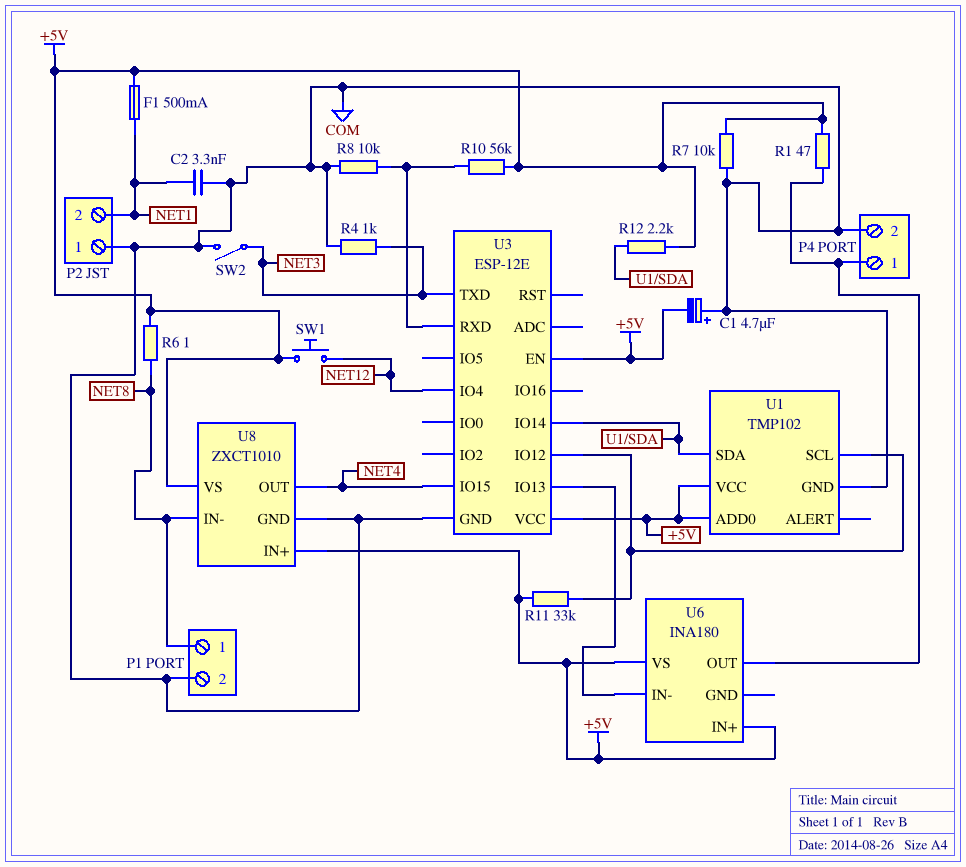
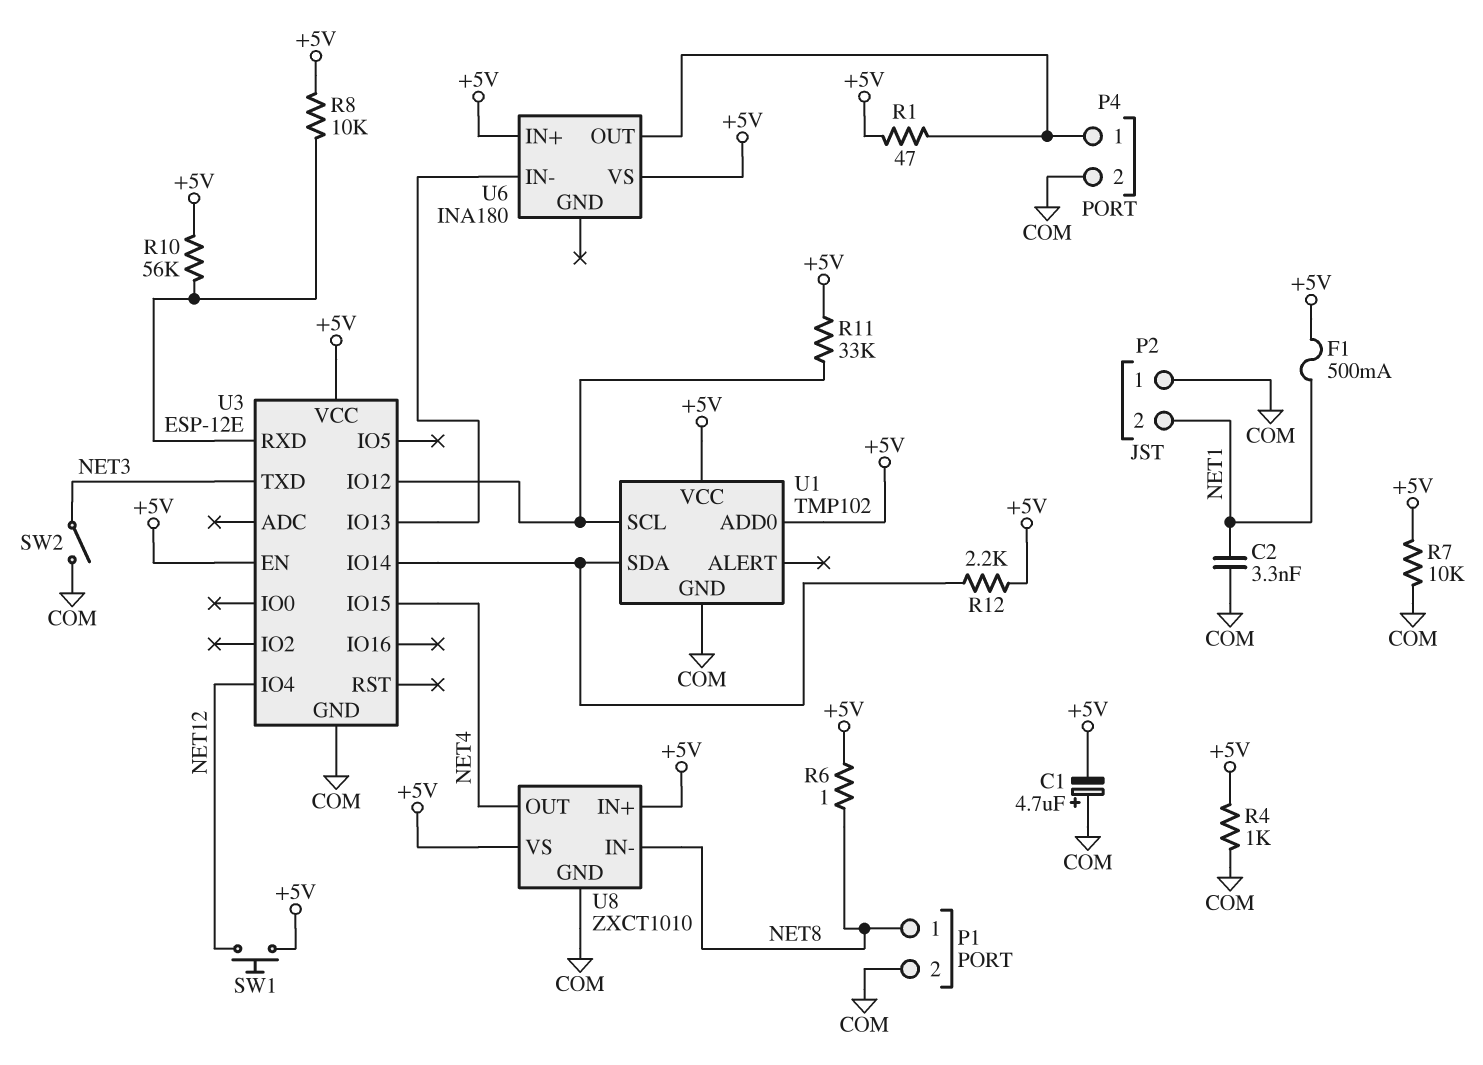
R4: 1k (COM, NET3) -> 1k (+5V, COM)
R8: 10k (COM, U3/RXD) -> 10k (+5V, U3/RXD)

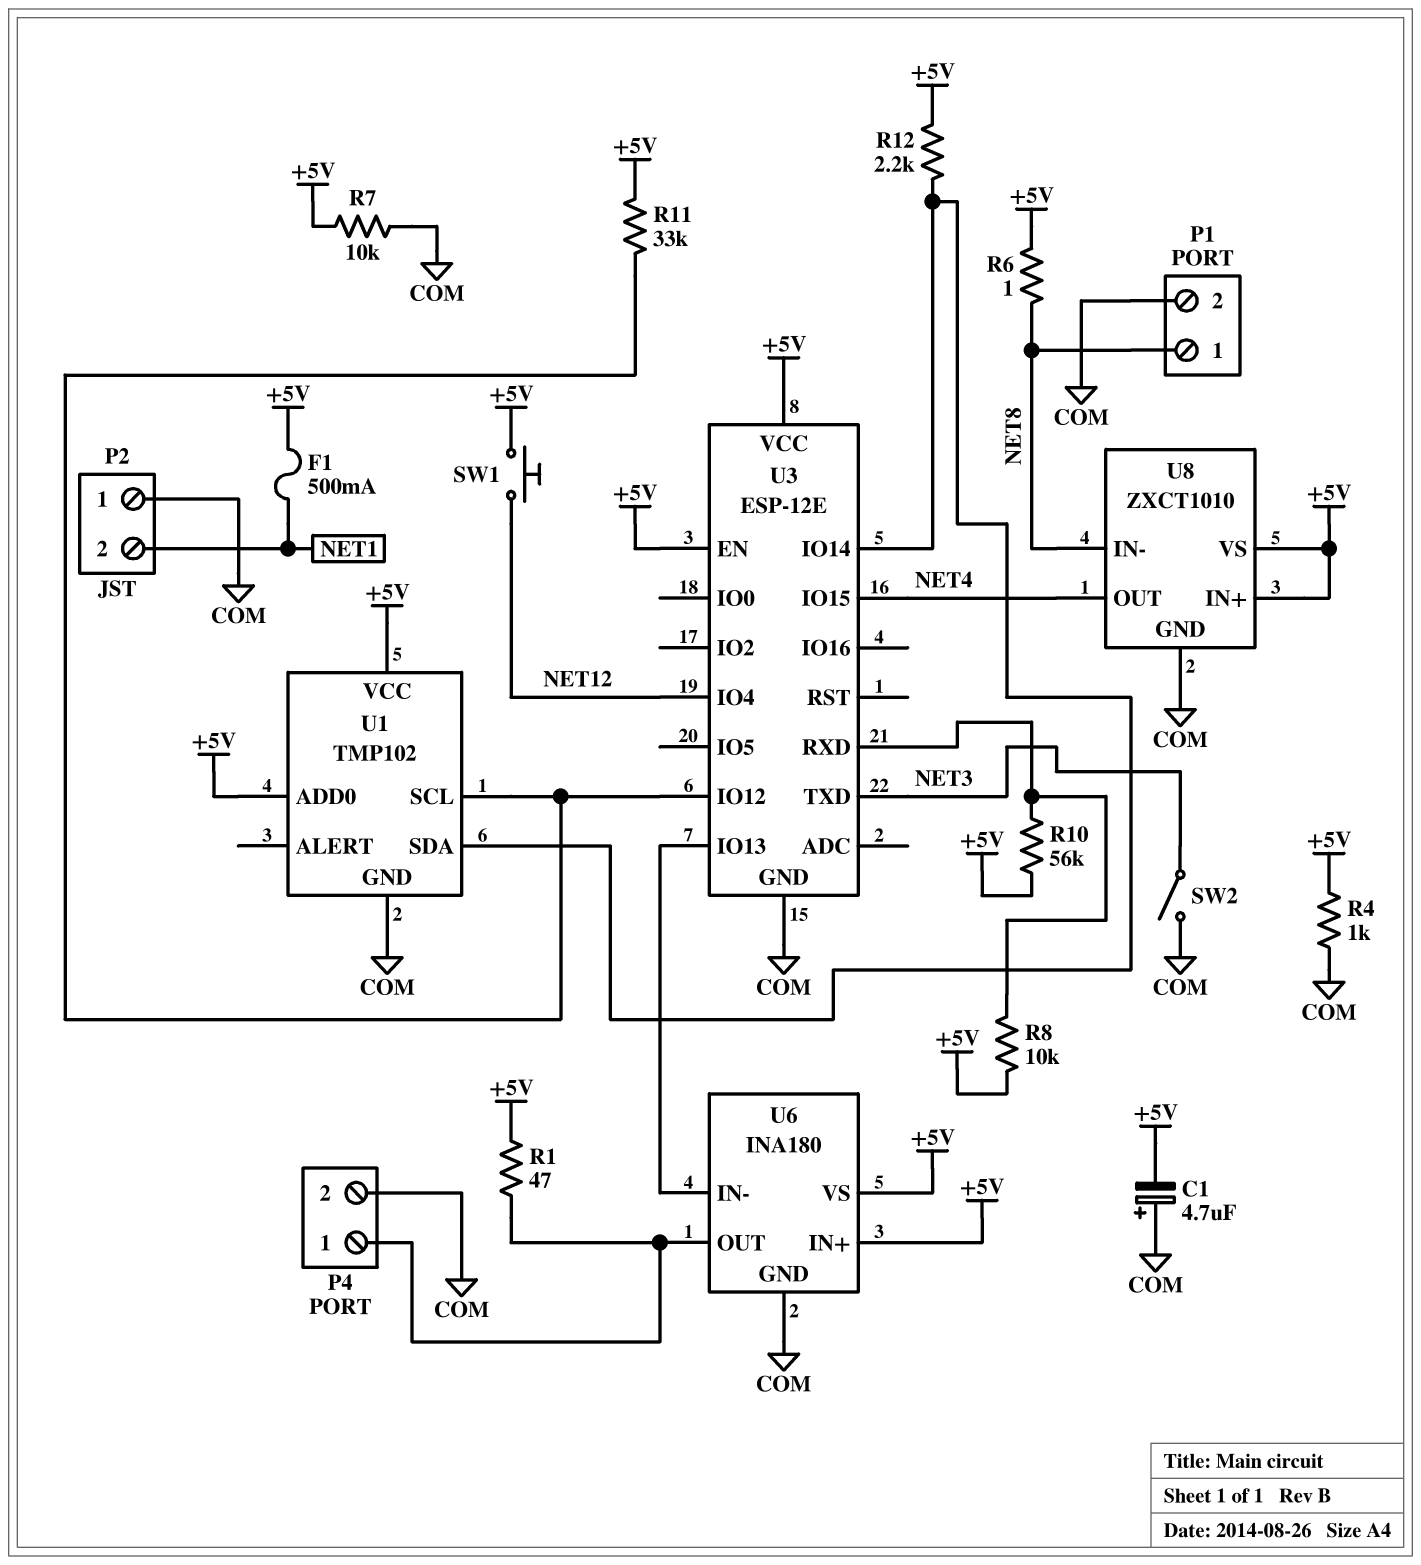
C2: 3.3nF (COM, NET1) -> none
U6 pin GND: none -> COM

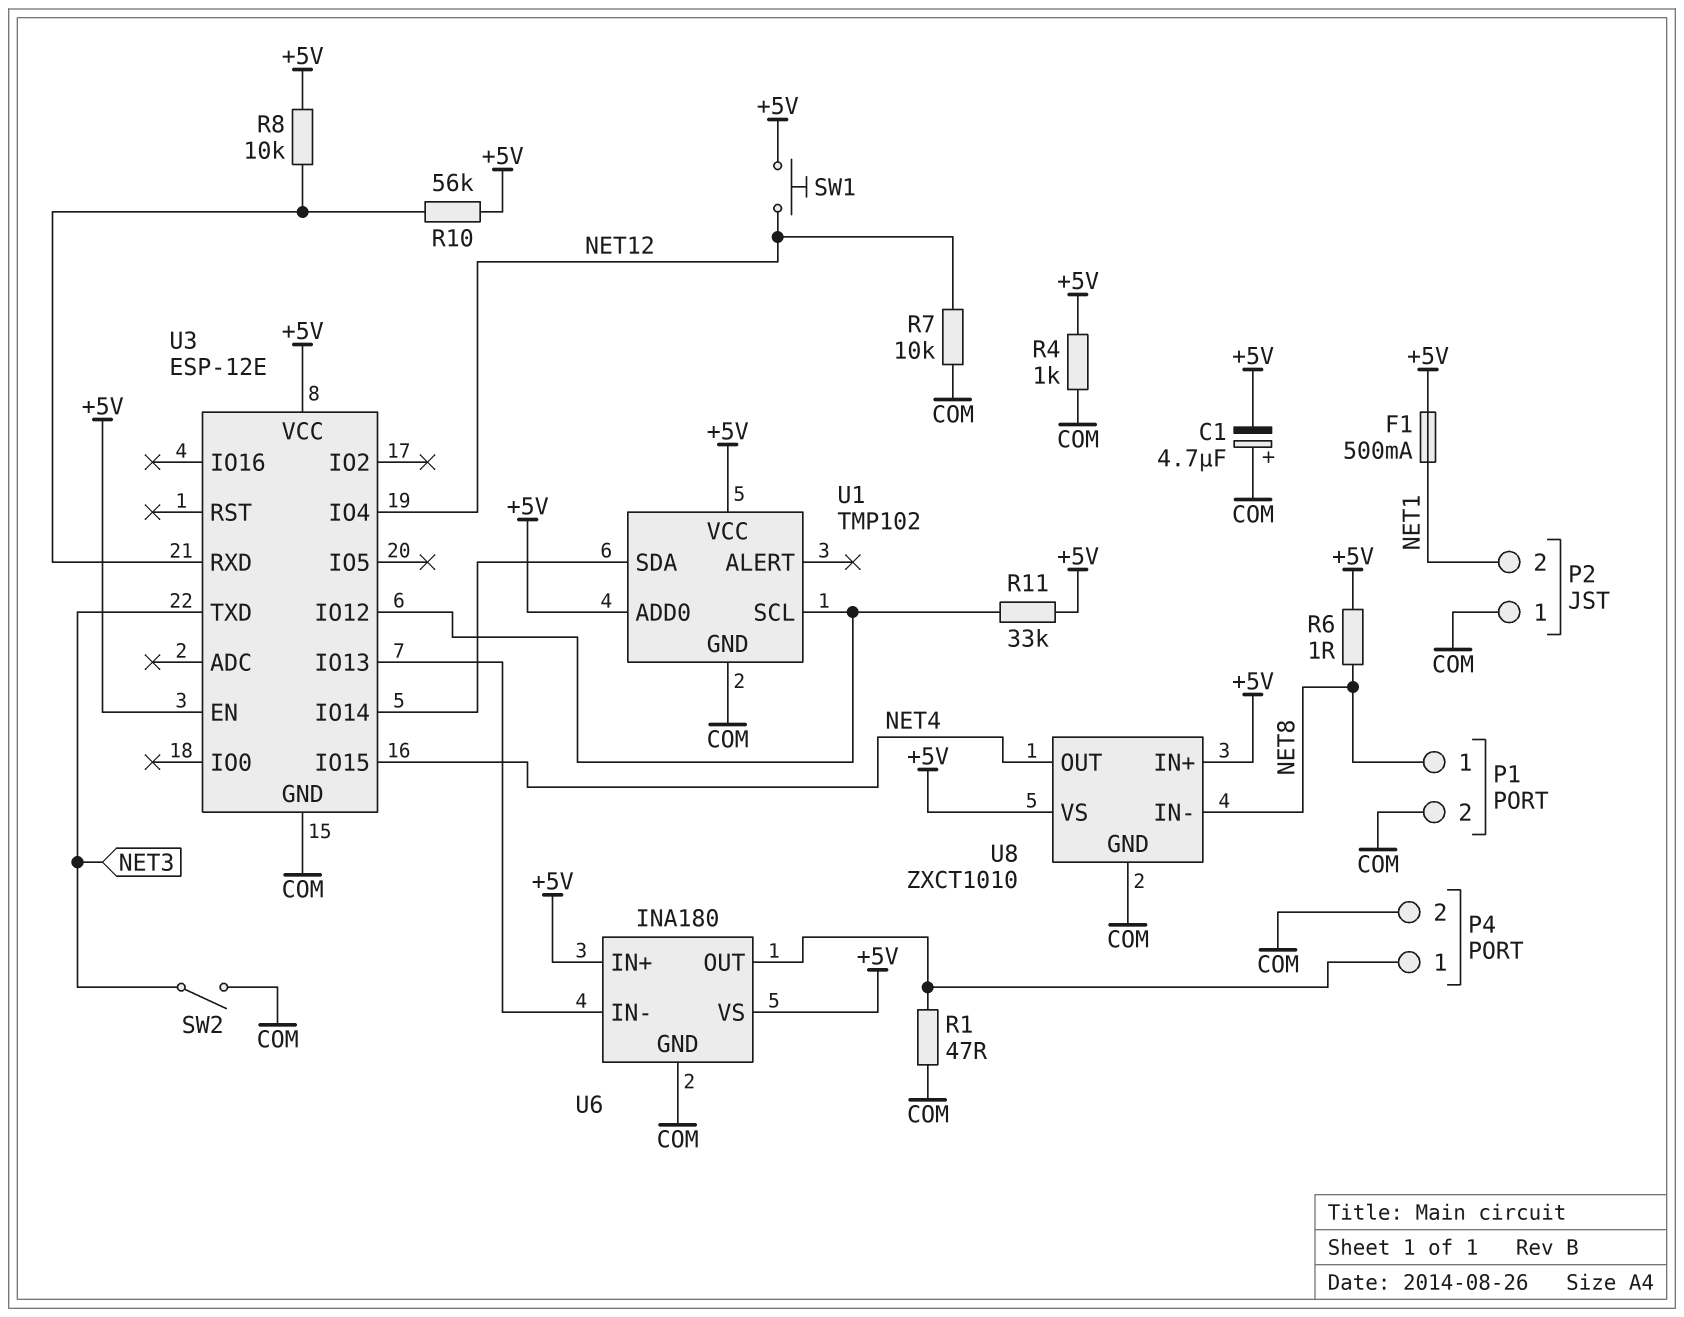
R1: 47 (+5V, P4/1) -> 47 (COM, P4/1)
R7: 10k (+5V, COM) -> 10k (COM, NET12)
R12: 2.2k (+5V, U1/SDA) -> none

